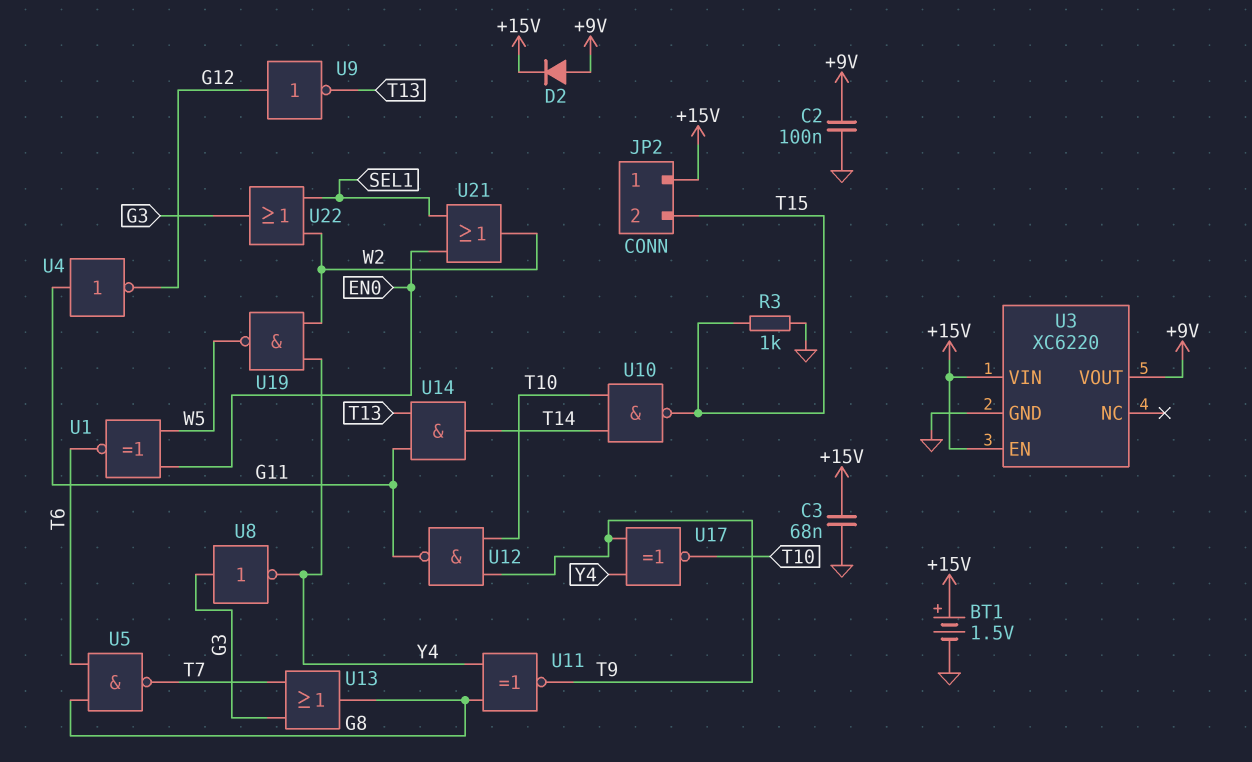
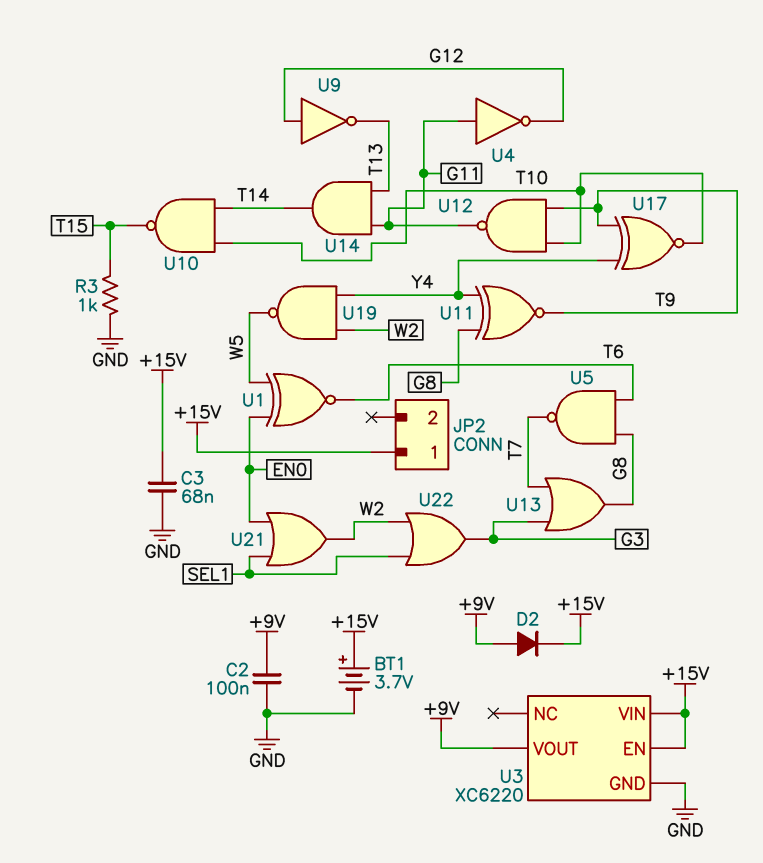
BT1: 1.5V (plus +15V, minus GND) -> 3.7V (plus +15V, minus GND)
JP2 pin 2: T15 -> none
U8: NOT (in G3, out Y4) -> none

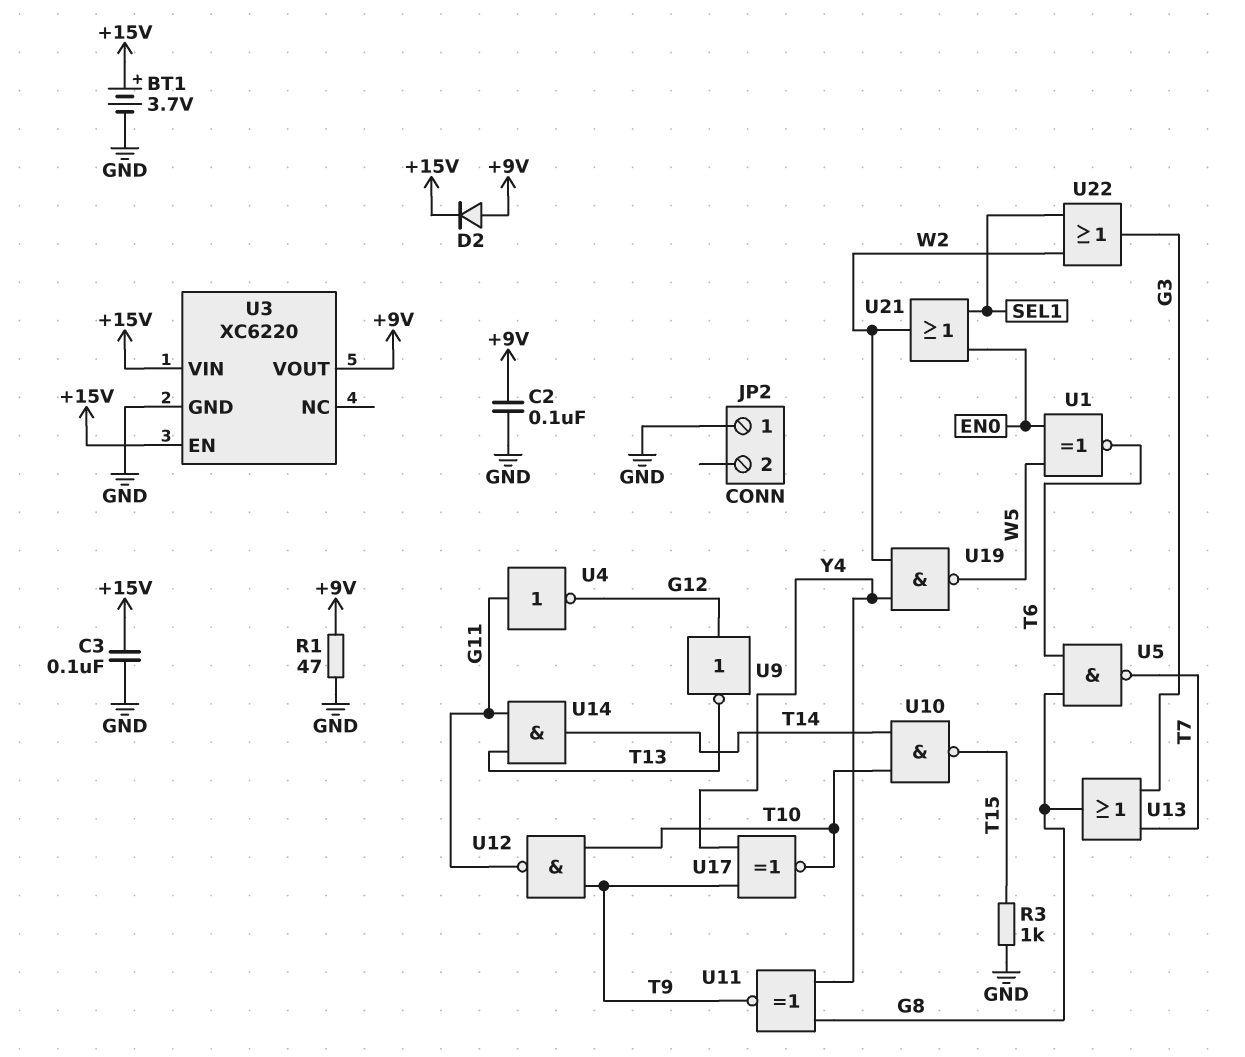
C3: 68nF (+15V, GND) -> 100nF (+15V, GND)
JP2 pin 1: +15V -> GND
R1: none -> 47 (+9V, GND)

